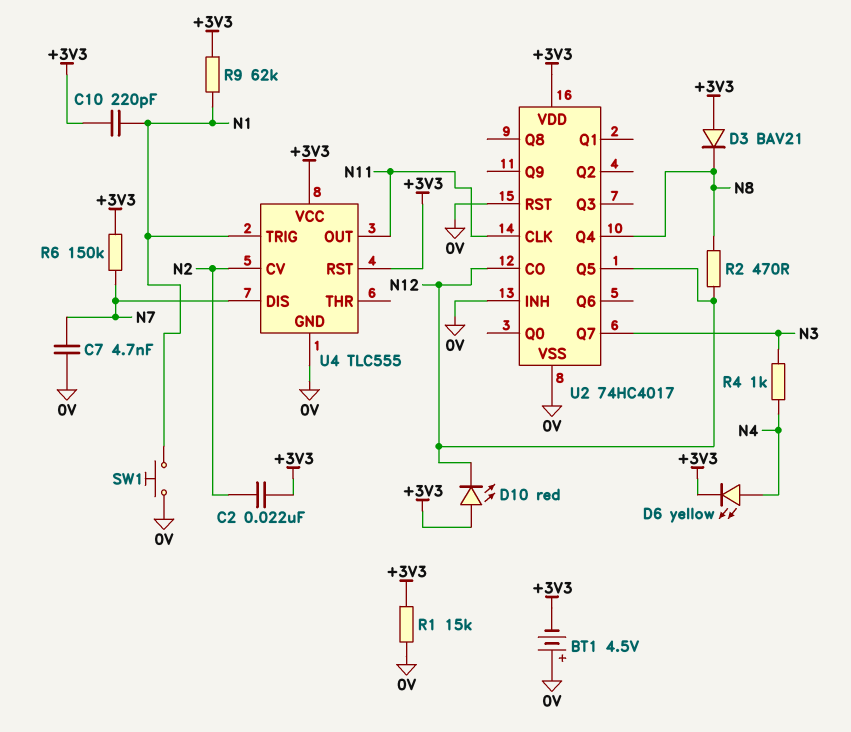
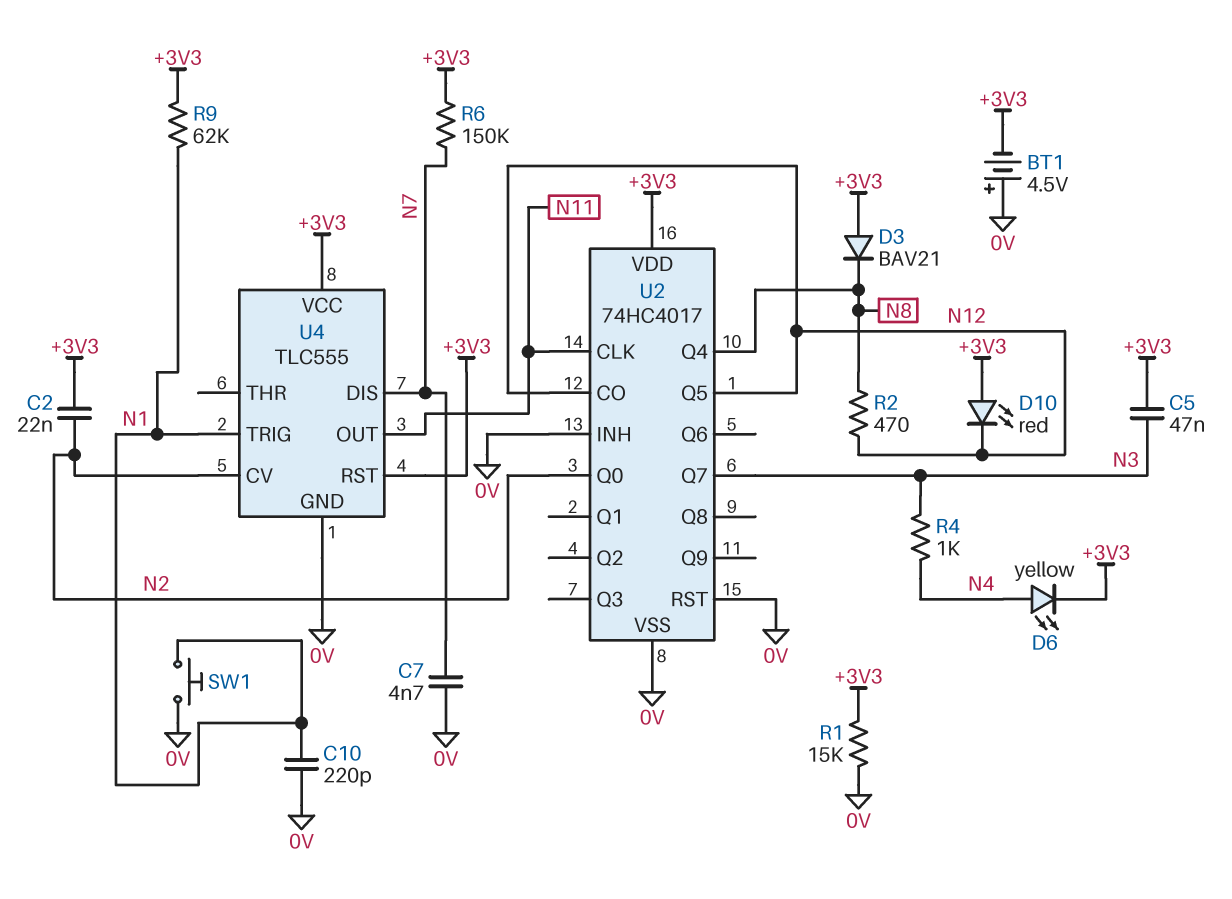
C5: none -> 47nF (+3V3, N3)
C10: 220pF (+3V3, N1) -> 220pF (0V, N1)
U2 pin Q0: none -> N2

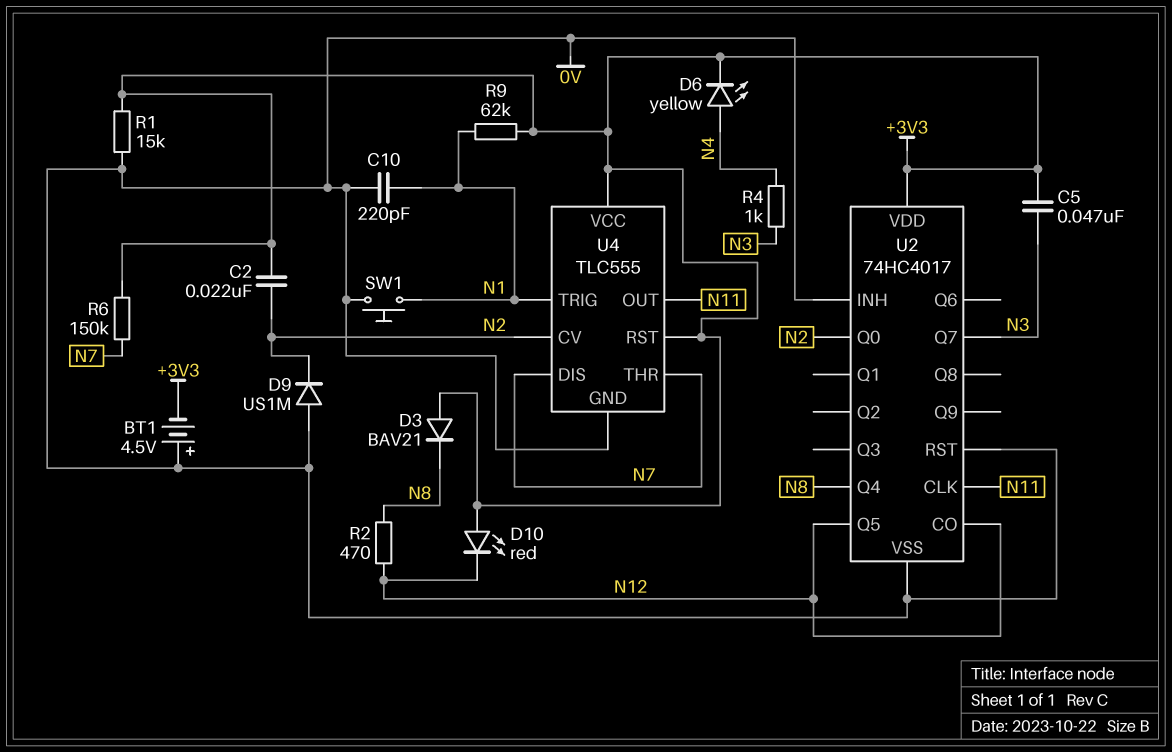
C7: 4.7nF (0V, N7) -> none
D9: none -> diode US1M (A 0V, K N2)
U4 pin THR: none -> N7

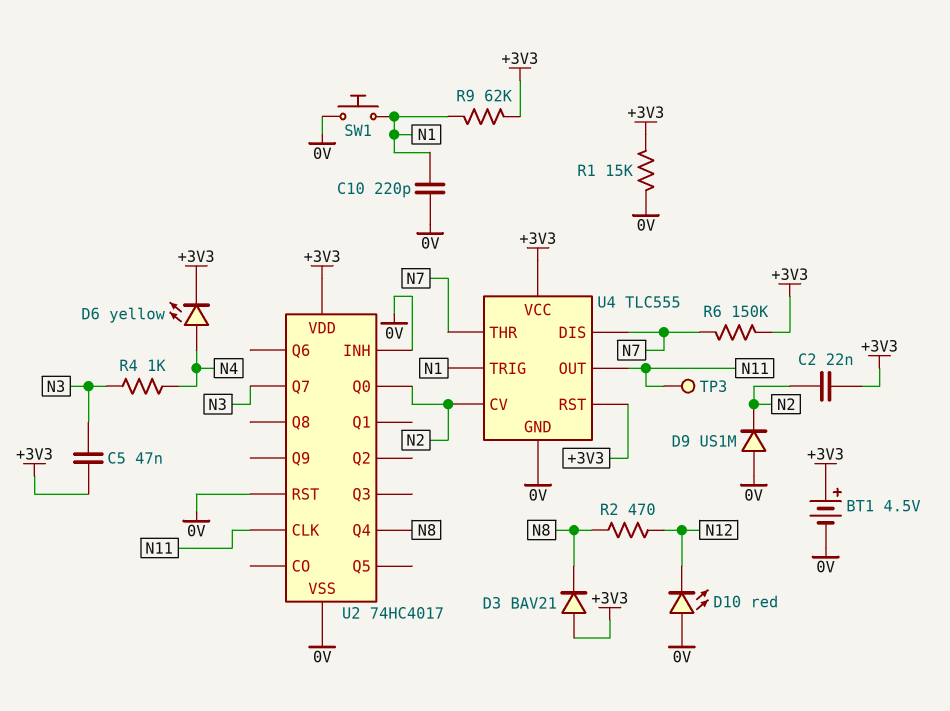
BT1: 4.5V (plus 0V, minus +3V3) -> 4.5V (plus +3V3, minus 0V)
D10: LED red (A +3V3, K N12) -> LED red (A 0V, K N12)
TP3: none -> test point (N11)
U2 pin CO: N12 -> none
U2 pin Q5: N12 -> none

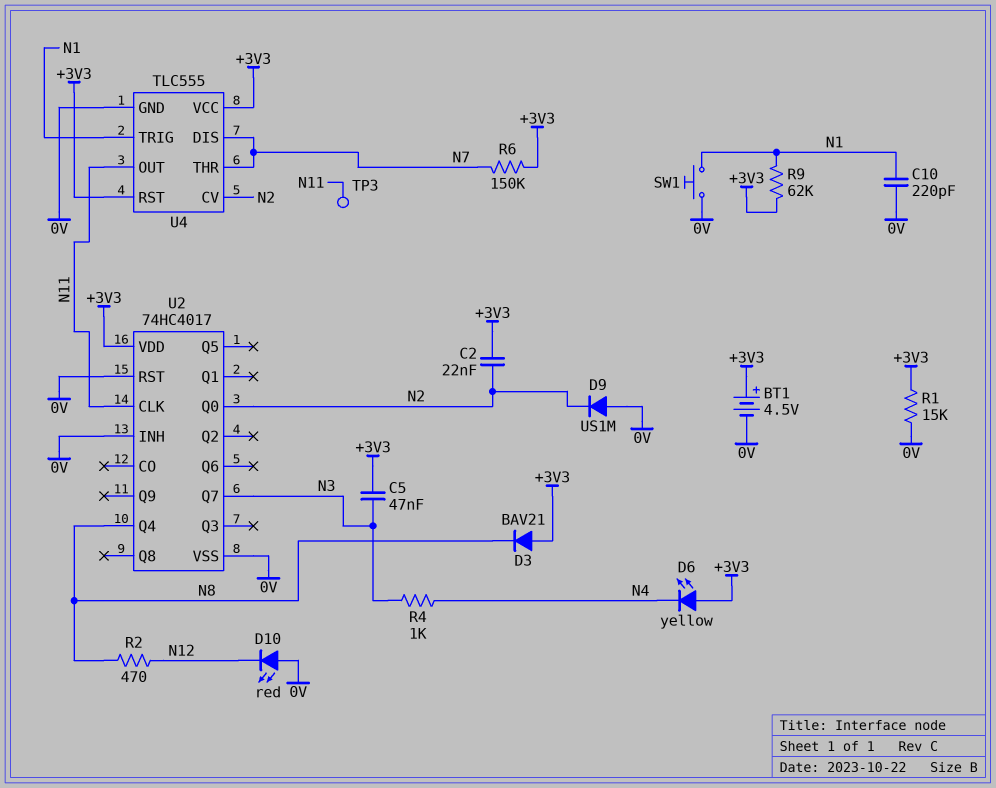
D6: LED yellow (A N4, K +3V3) -> LED yellow (A +3V3, K N4)

